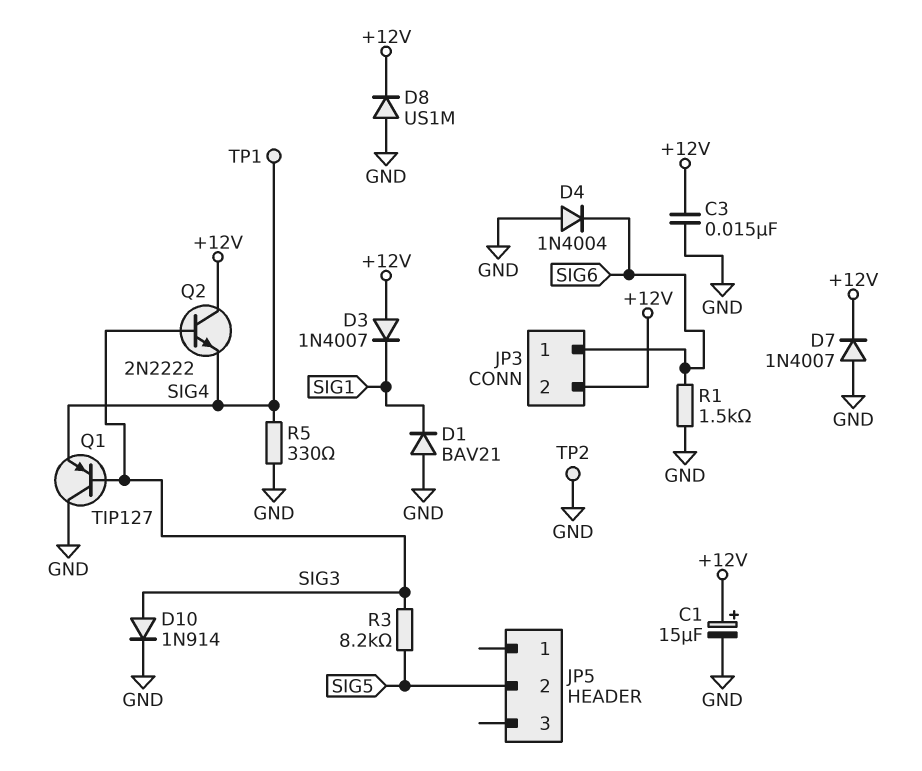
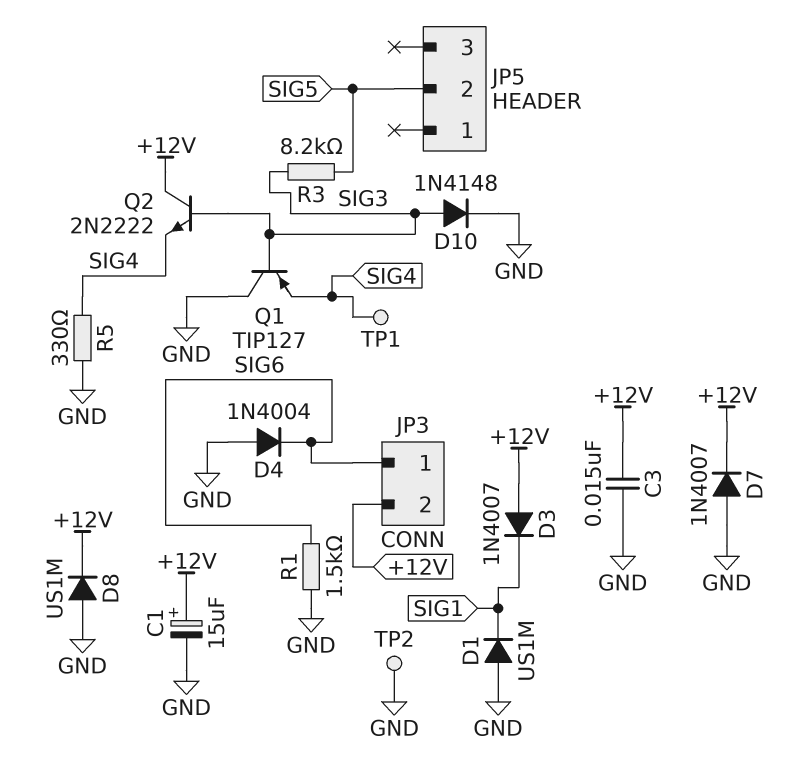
D1: diode BAV21 (A GND, K SIG1) -> diode US1M (A GND, K SIG1)
D10: diode 1N914 (A SIG3, K GND) -> diode 1N4148 (A SIG3, K GND)

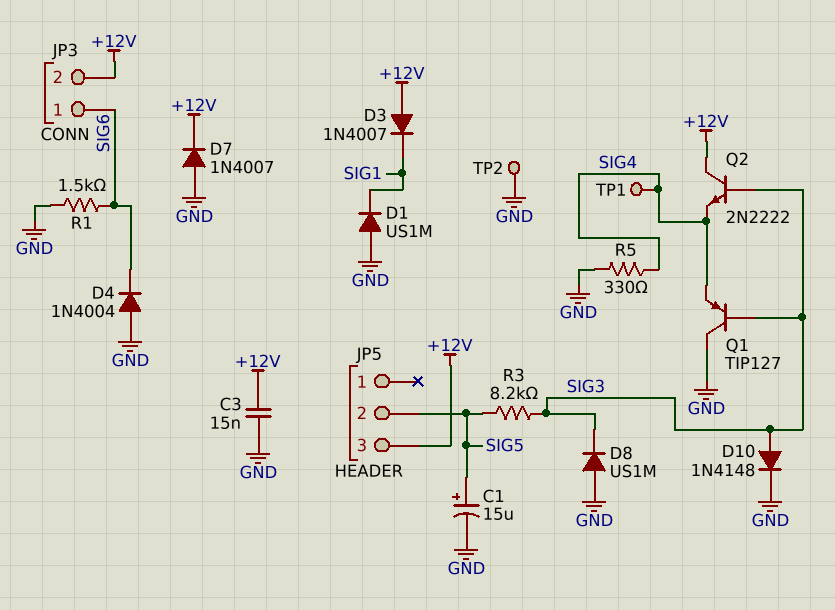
C1: 15uF (plus +12V, minus GND) -> 15uF (plus SIG5, minus GND)
D8: diode US1M (A GND, K +12V) -> diode US1M (A GND, K SIG3)
JP5 pin 3: none -> +12V

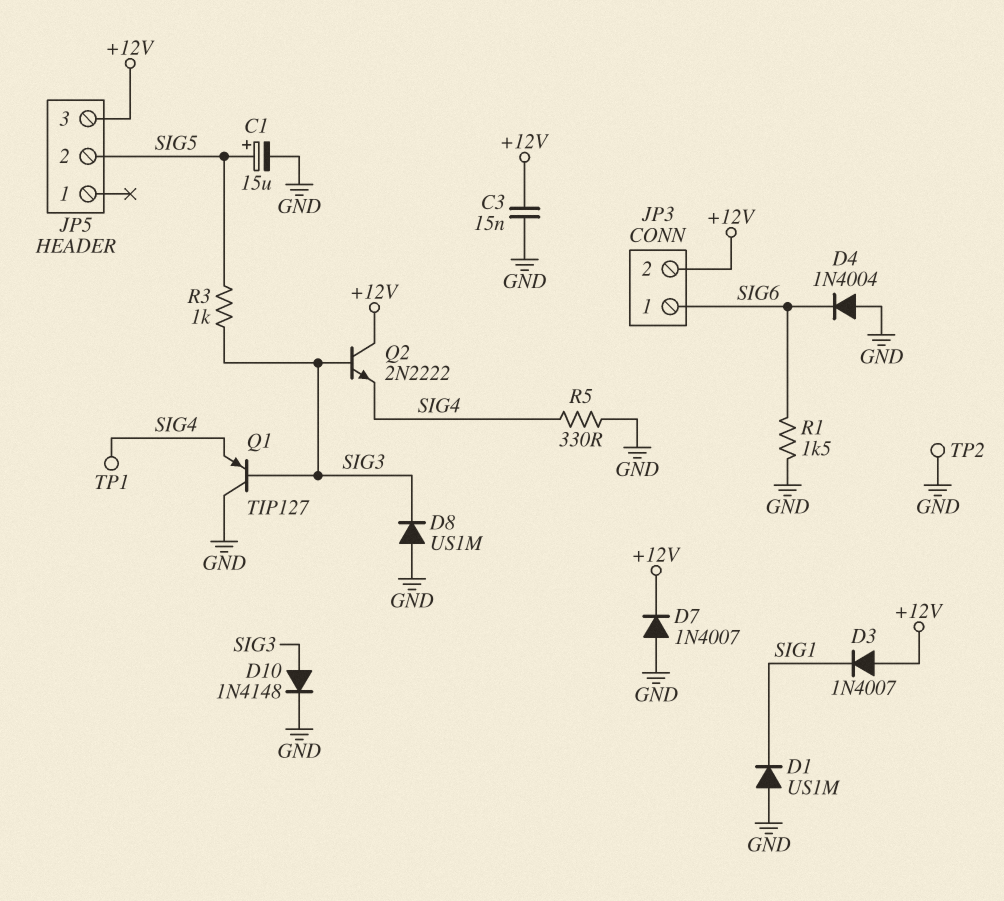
R3: 8.2k (SIG3, SIG5) -> 1k (SIG3, SIG5)

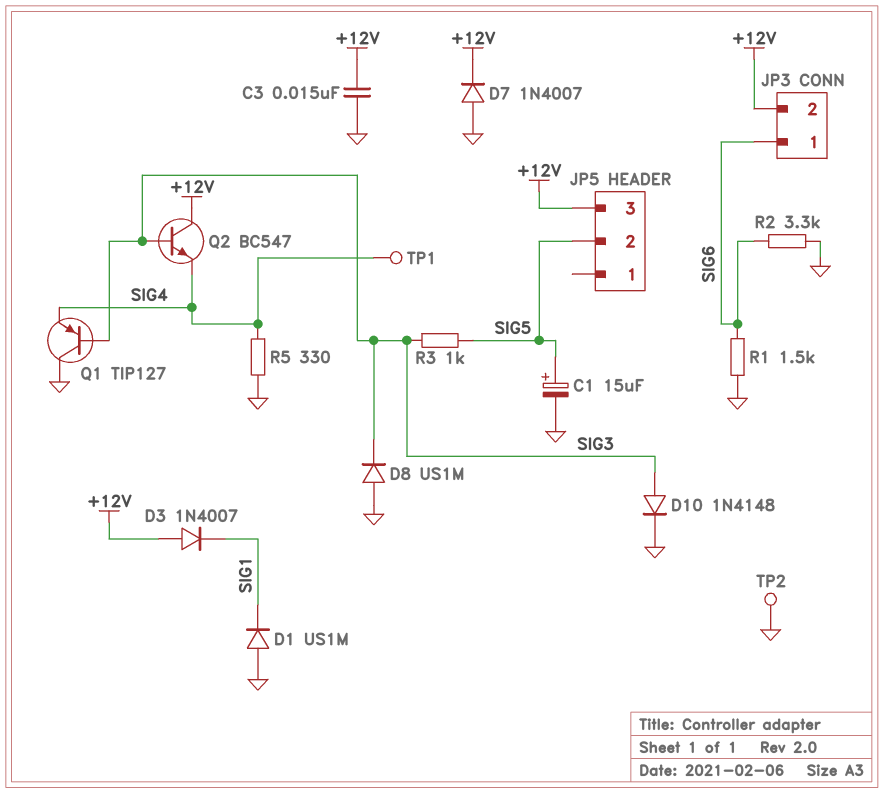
D4: diode 1N4004 (A GND, K SIG6) -> none
Q2: NPN 2N2222 (B SIG3, C +12V, E SIG4) -> NPN BC547 (B SIG3, C +12V, E SIG4)
R2: none -> 3.3k (GND, SIG6)

